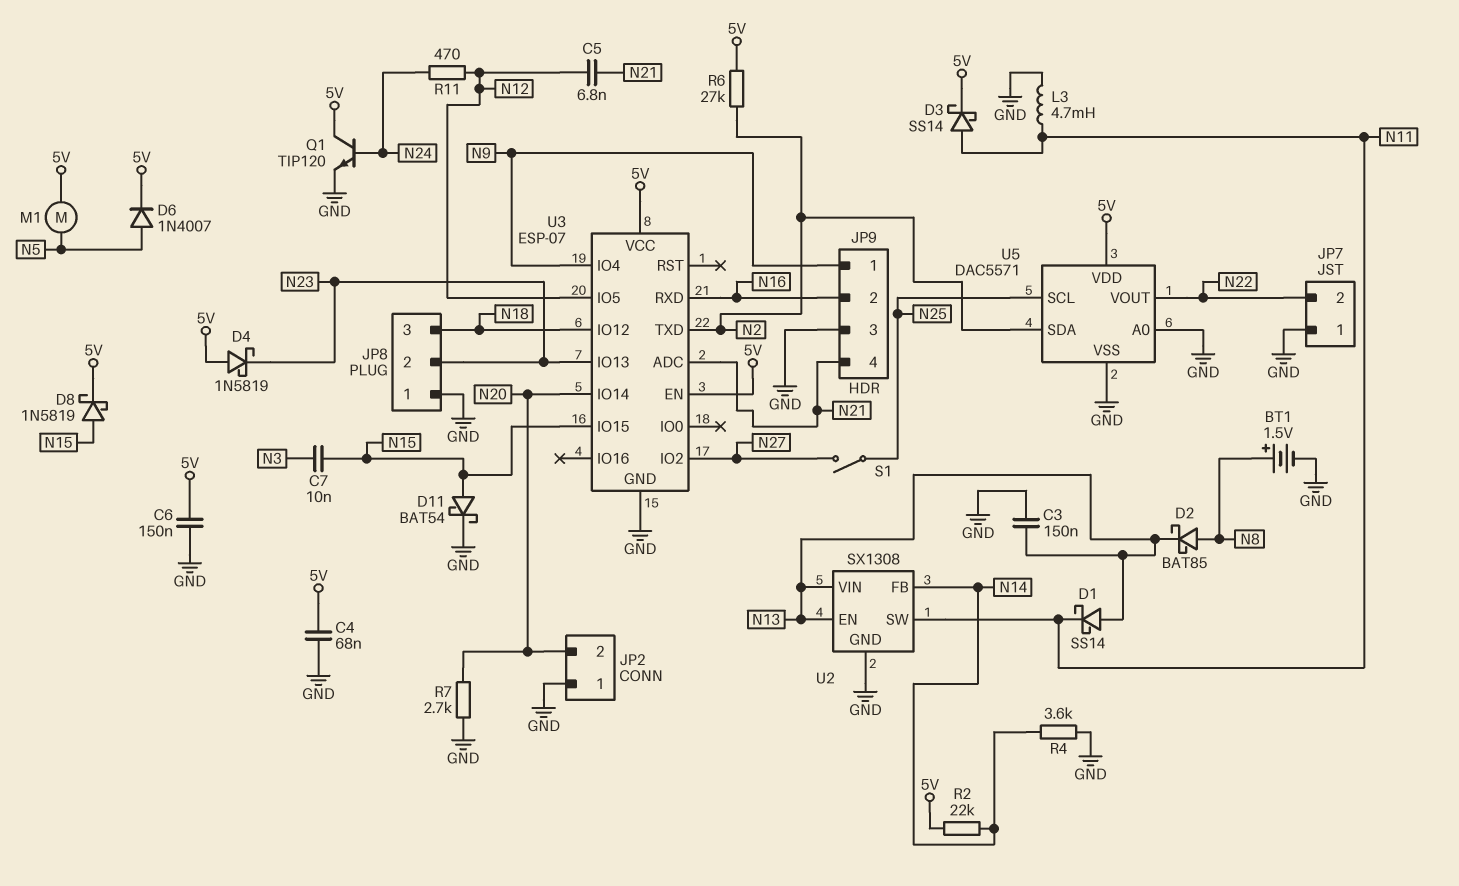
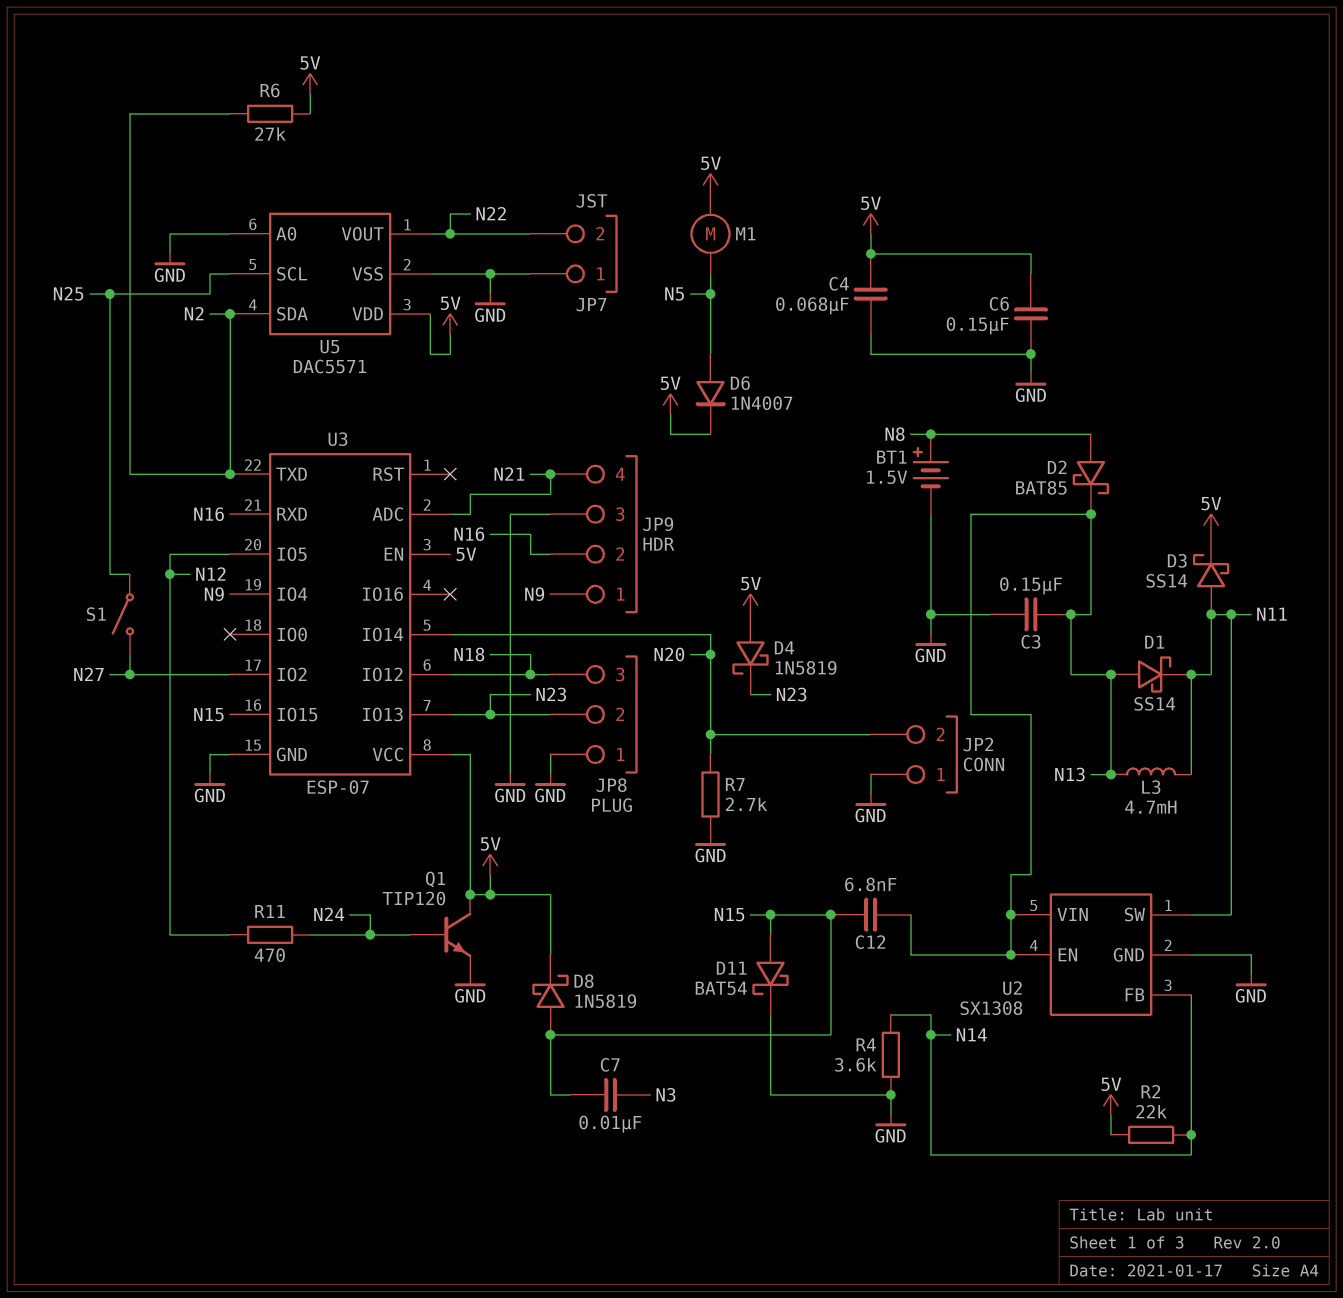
C5: 6.8nF (N12, N21) -> none
C12: none -> 6.8nF (N13, N15)
L3: 4.7mH (GND, N11) -> 4.7mH (N11, N13)

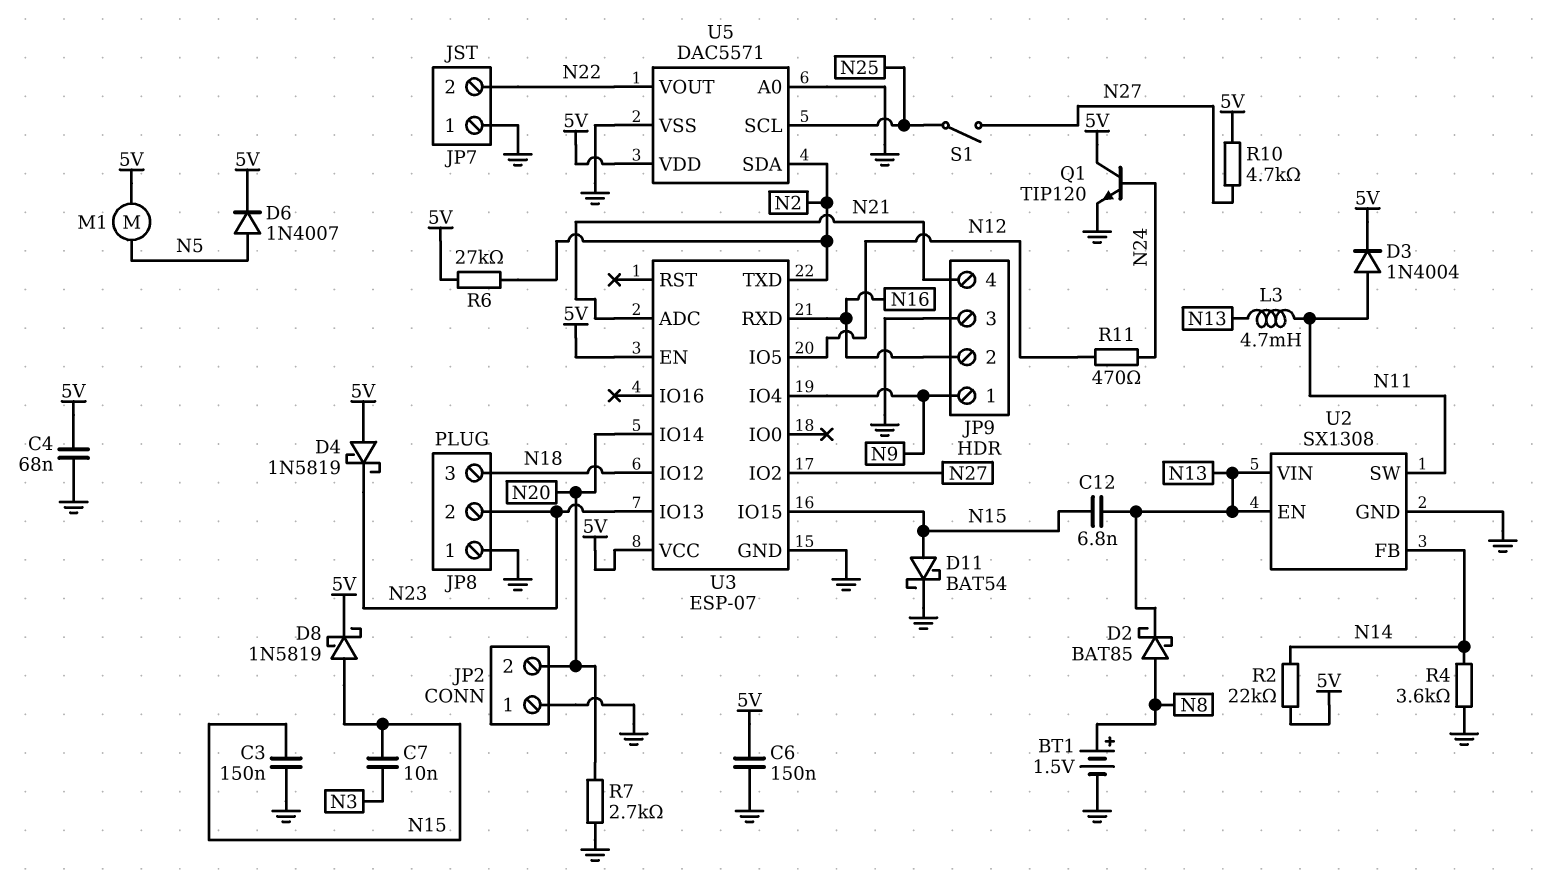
C3: 150nF (GND, N13) -> 150nF (GND, N15)
D1: schottky SS14 (A N13, K N11) -> none
D3: schottky SS14 (A N11, K 5V) -> diode 1N4004 (A N11, K 5V)
R10: none -> 4.7k (5V, N27)

